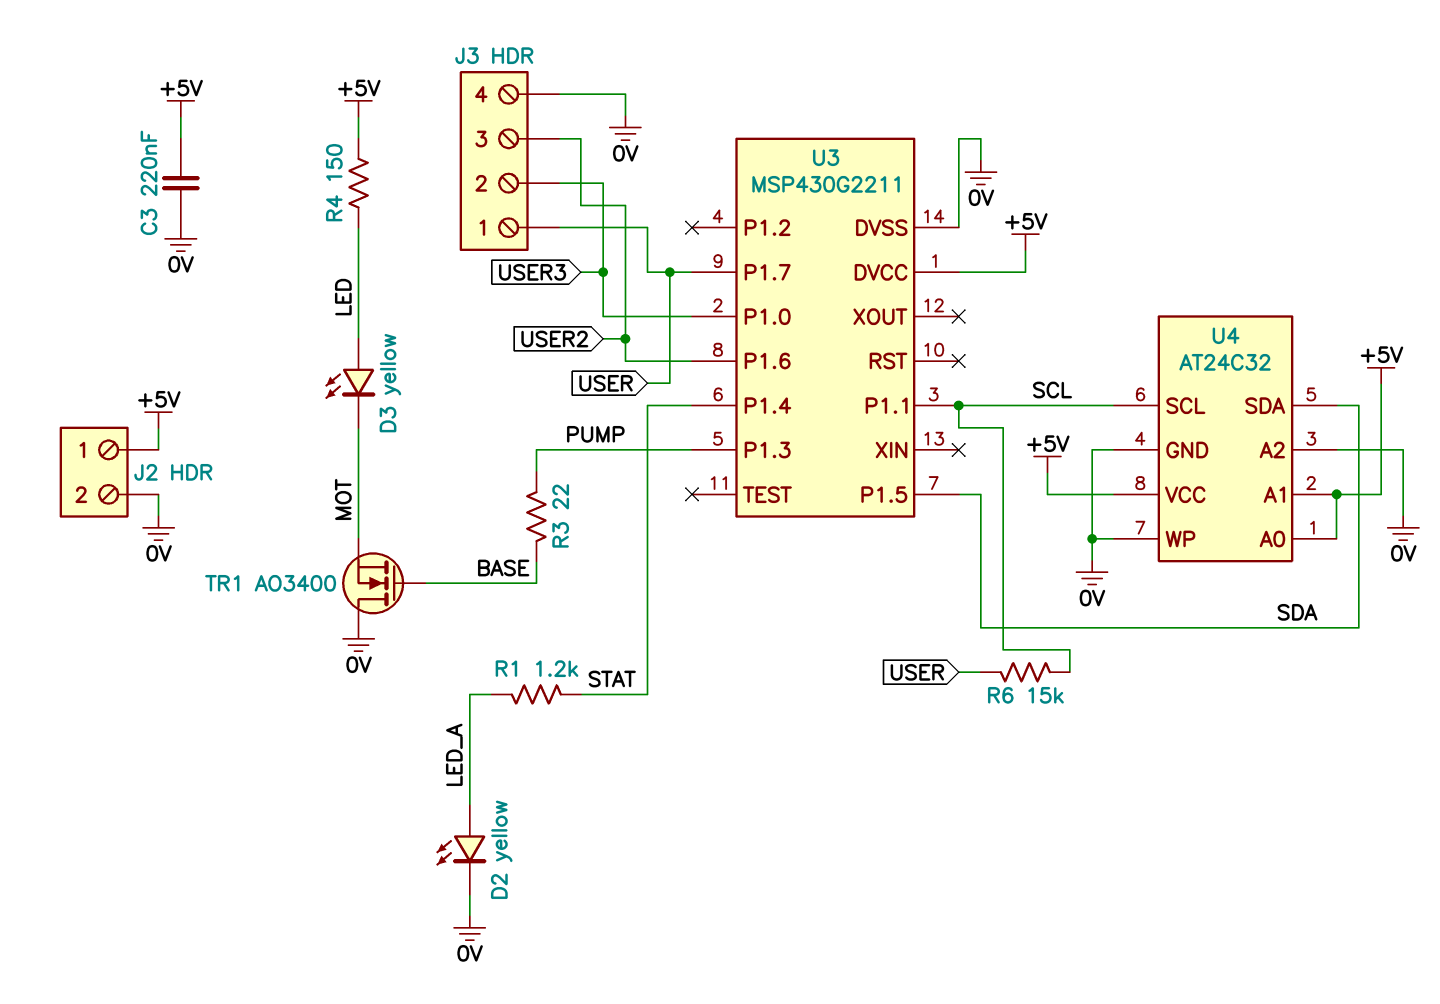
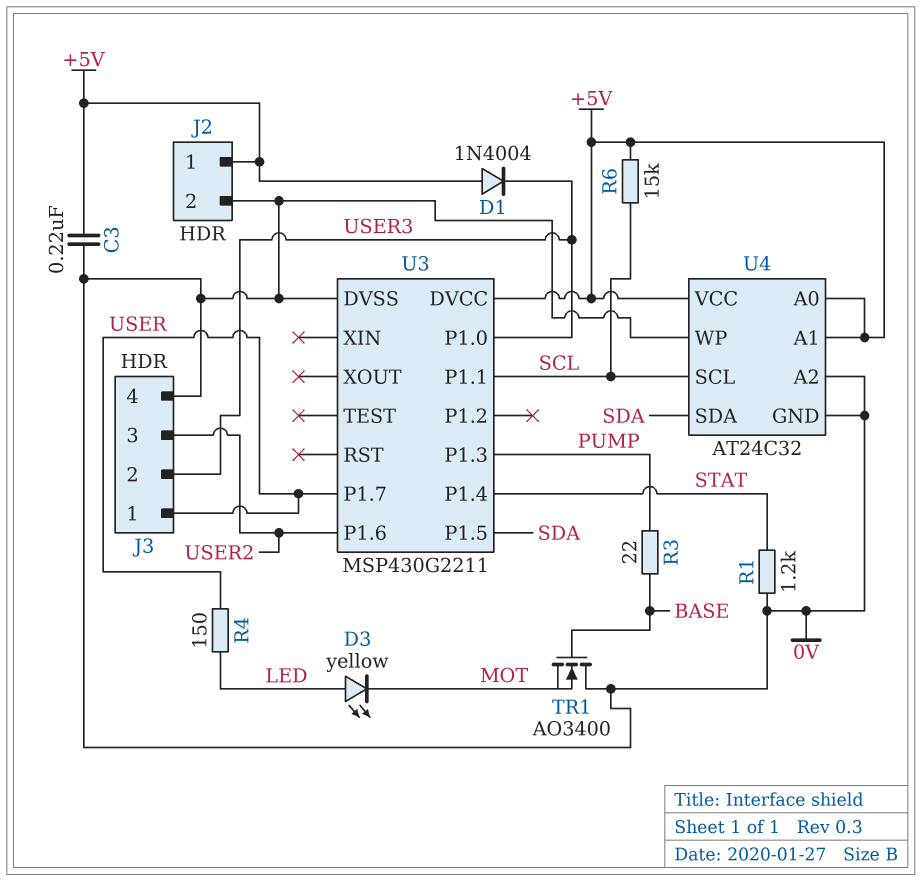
D1: none -> diode 1N4004 (A +5V, K USER3)
D2: LED yellow (A LED_A, K 0V) -> none
R1: 1.2k (LED_A, STAT) -> 1.2k (0V, STAT)
R4: 150 (+5V, LED) -> 150 (LED, USER)
R6: 15k (SCL, USER) -> 15k (+5V, SCL)

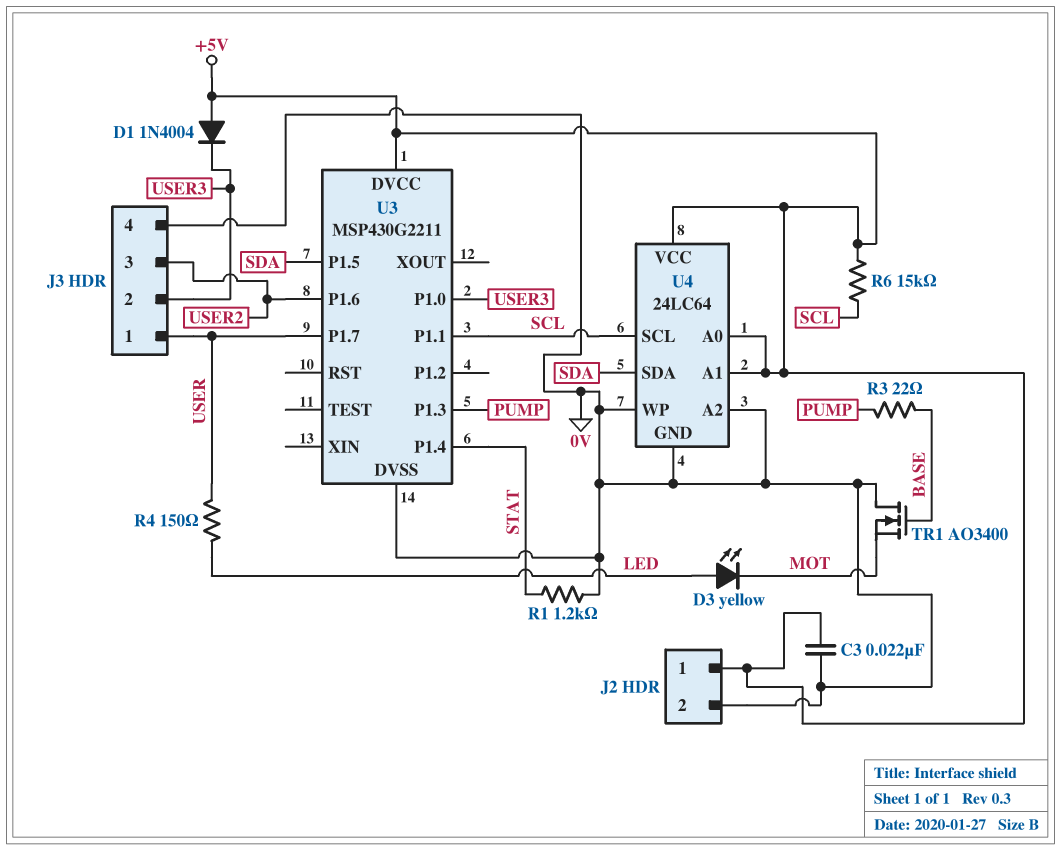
C3: 220nF (+5V, 0V) -> 22nF (+5V, 0V)
U4: AT24C32 -> 24LC64

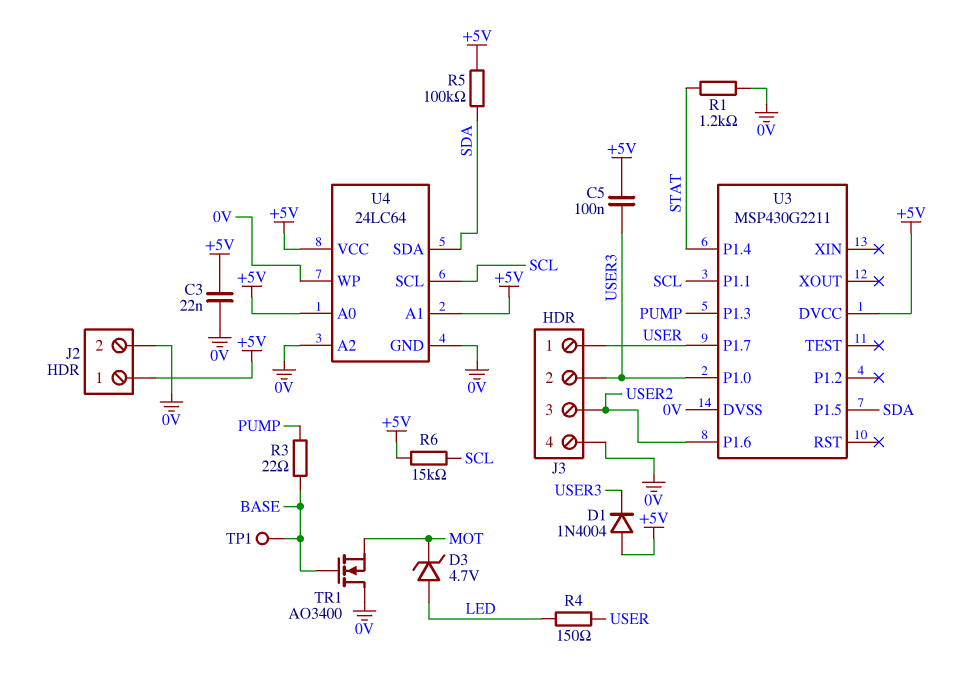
C5: none -> 100nF (+5V, USER3)
D3: LED yellow (A LED, K MOT) -> zener 4.7V (A LED, K MOT)
R5: none -> 100k (+5V, SDA)
TP1: none -> test point (BASE)

